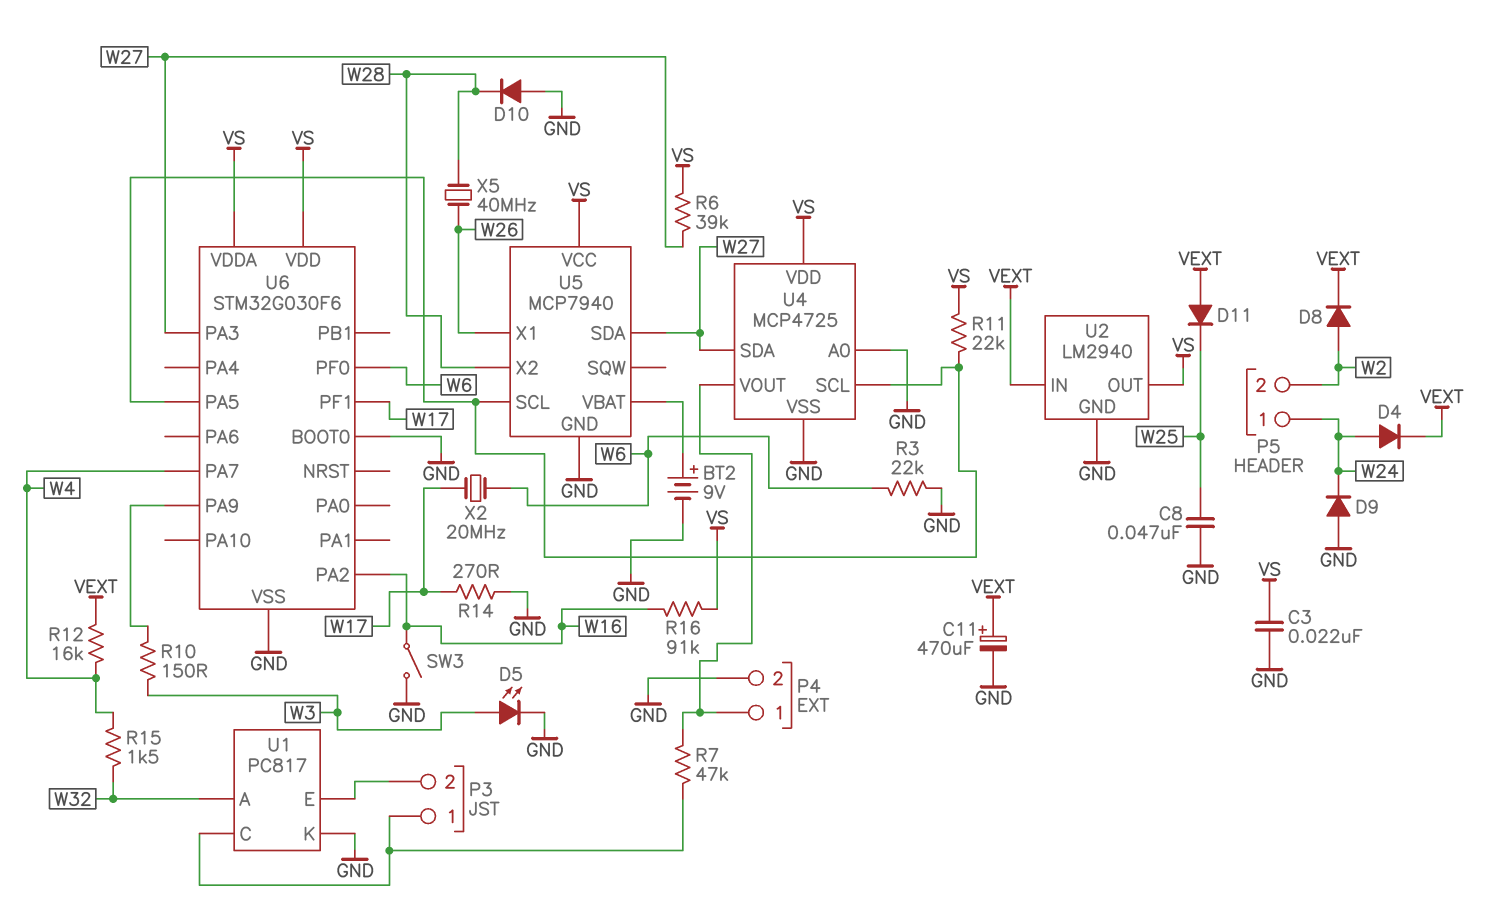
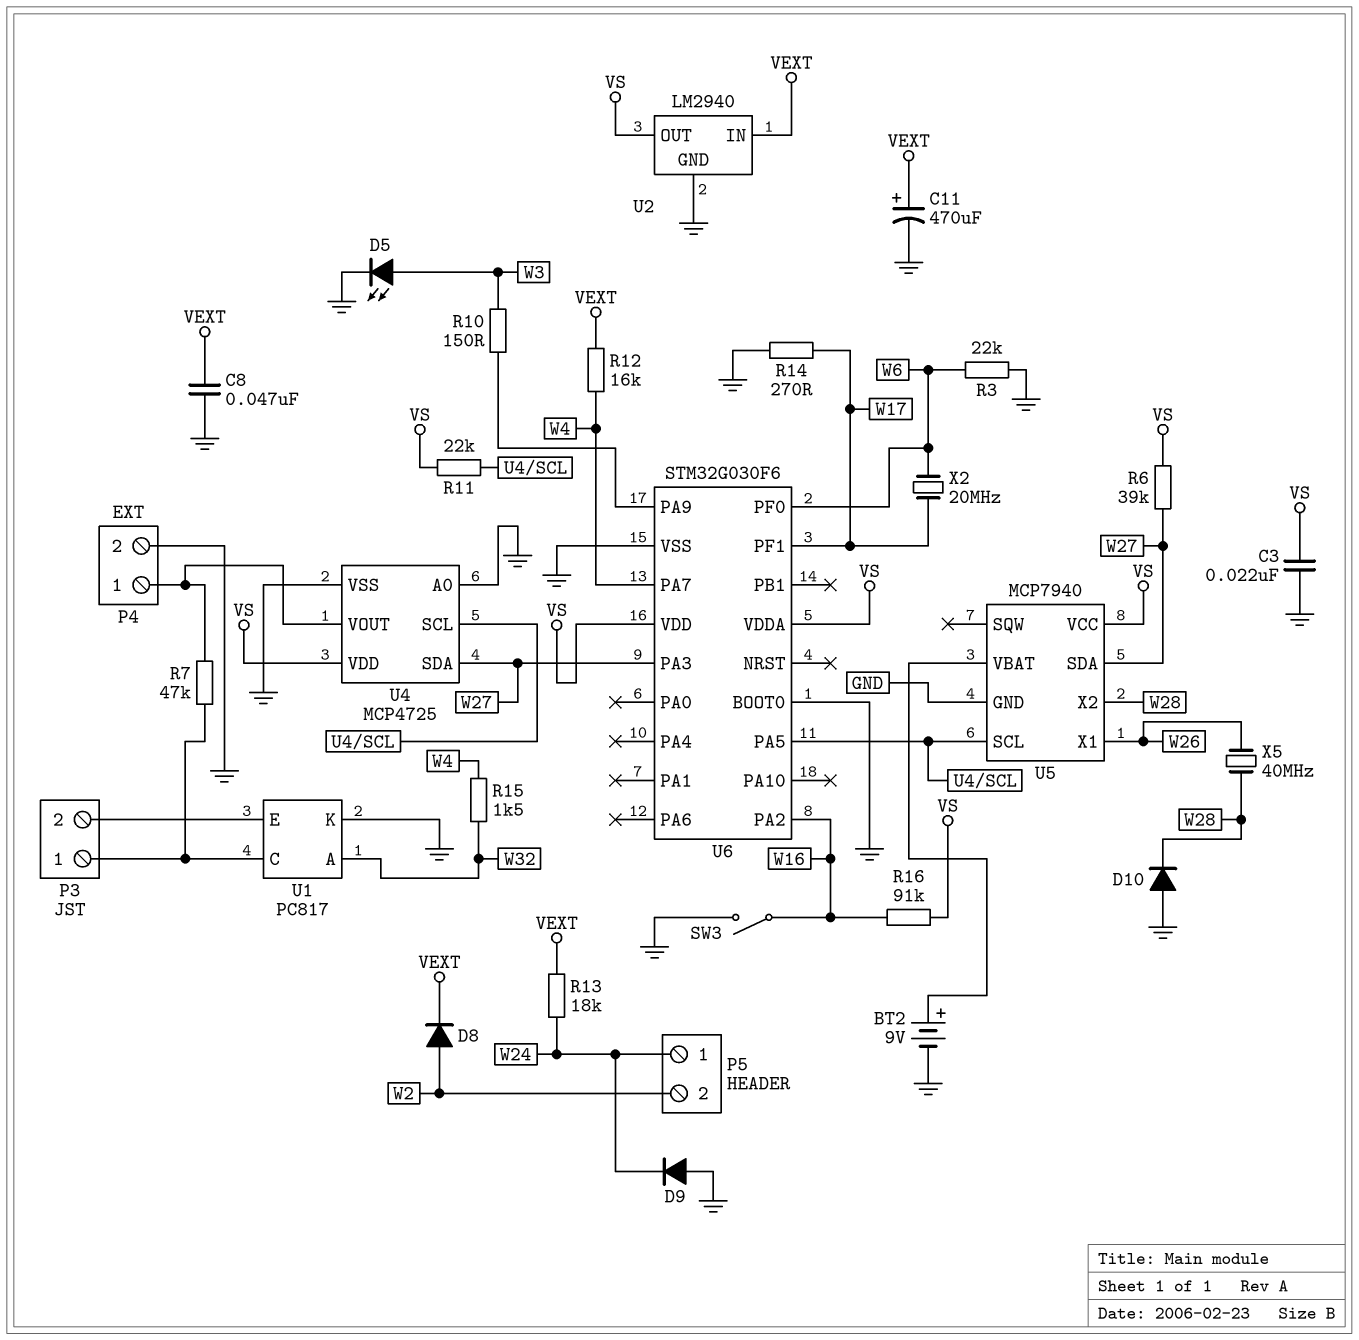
C8: 47nF (GND, W25) -> 47nF (GND, VEXT)
D4: diode (A W24, K VEXT) -> none
D11: diode (A VEXT, K W25) -> none
R13: none -> 18k (VEXT, W24)

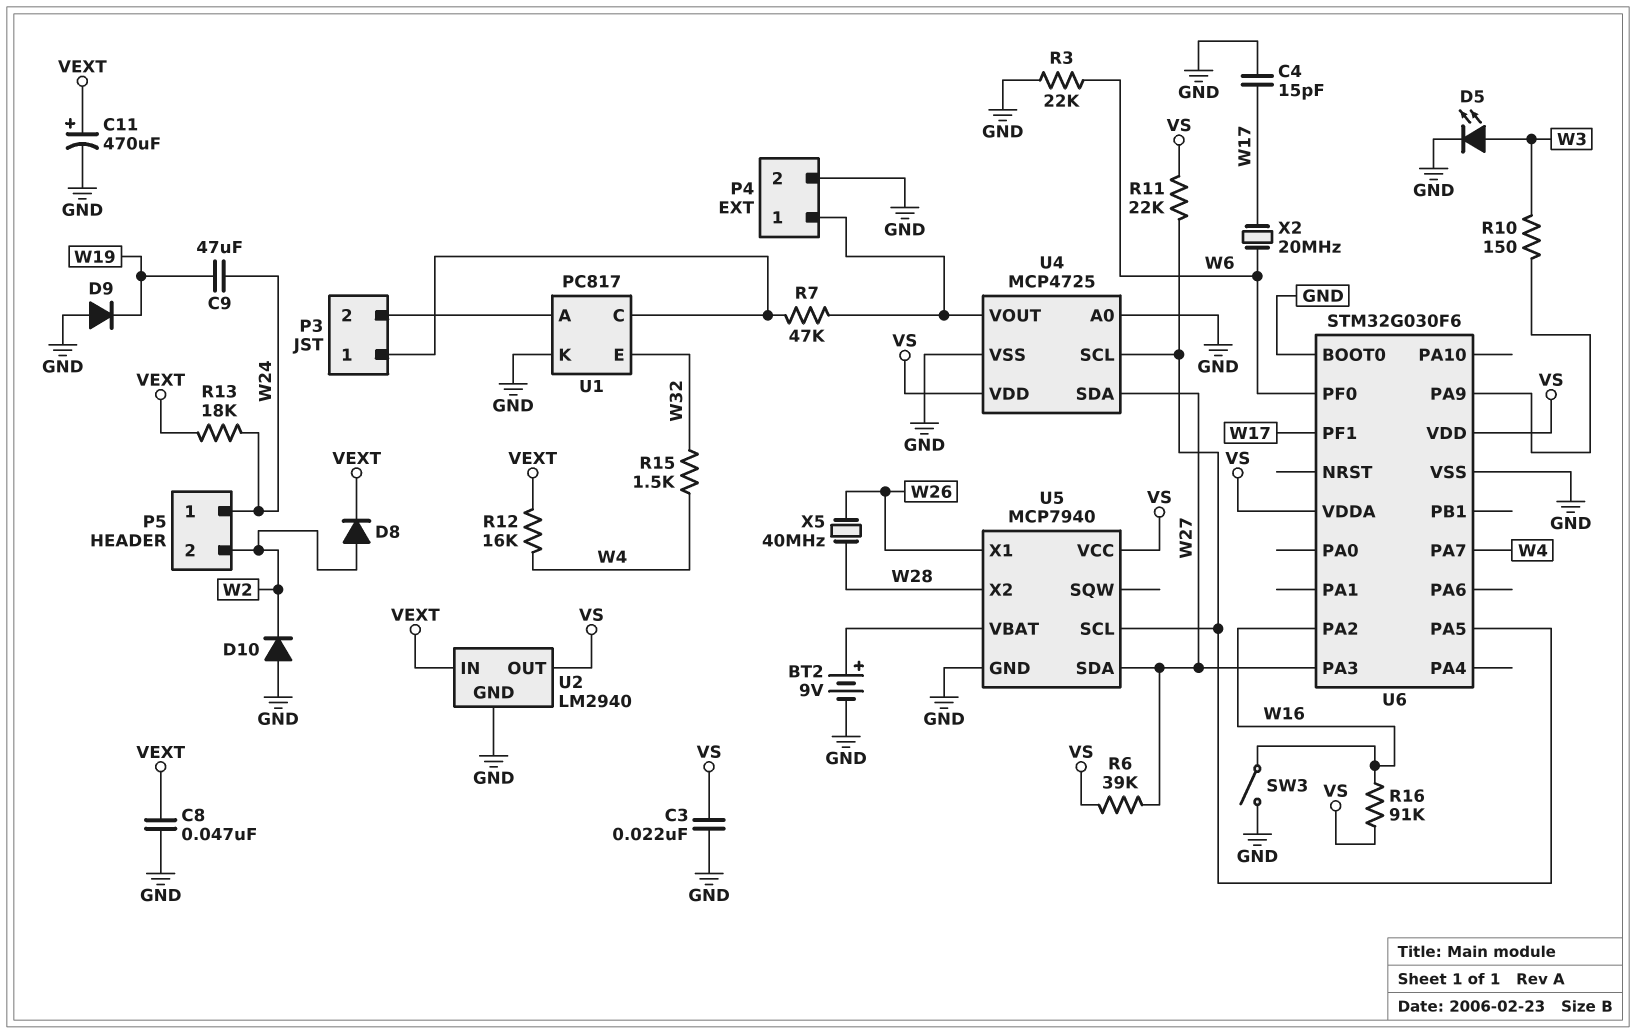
C4: none -> 15pF (GND, W17)
C9: none -> 47uF (W19, W24)
D9: diode (A GND, K W24) -> diode (A GND, K W19)
D10: diode (A GND, K W28) -> diode (A GND, K W2)
R14: 270 (GND, W17) -> none
U1 pin A: W32 -> P3/2
U1 pin E: P3/2 -> W32

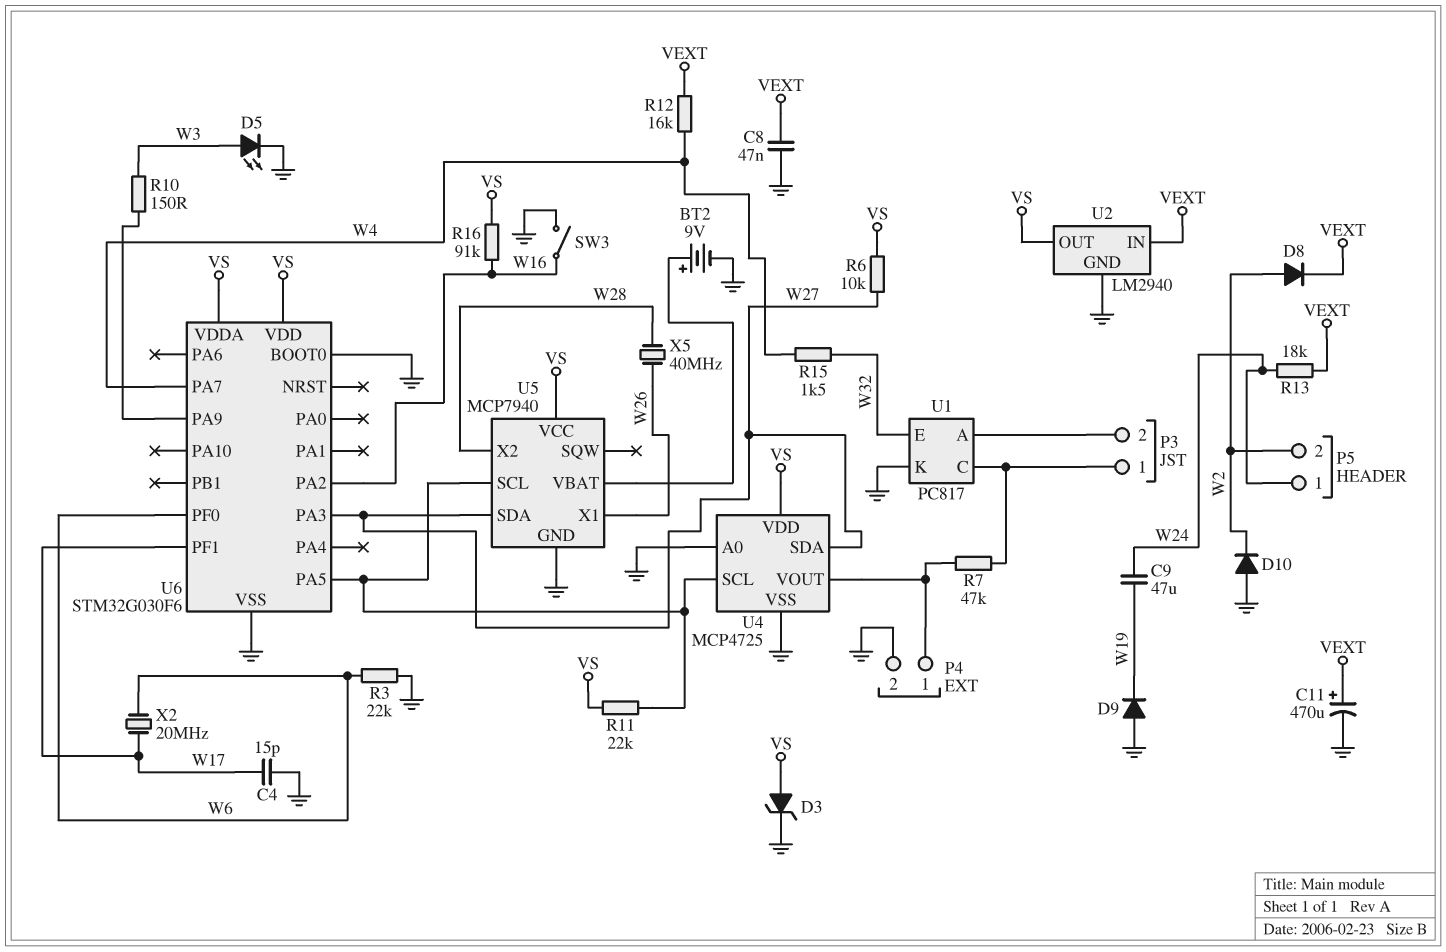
C3: 22nF (GND, VS) -> none
D3: none -> zener (A VS, K GND)
R6: 39k (VS, W27) -> 10k (VS, W27)

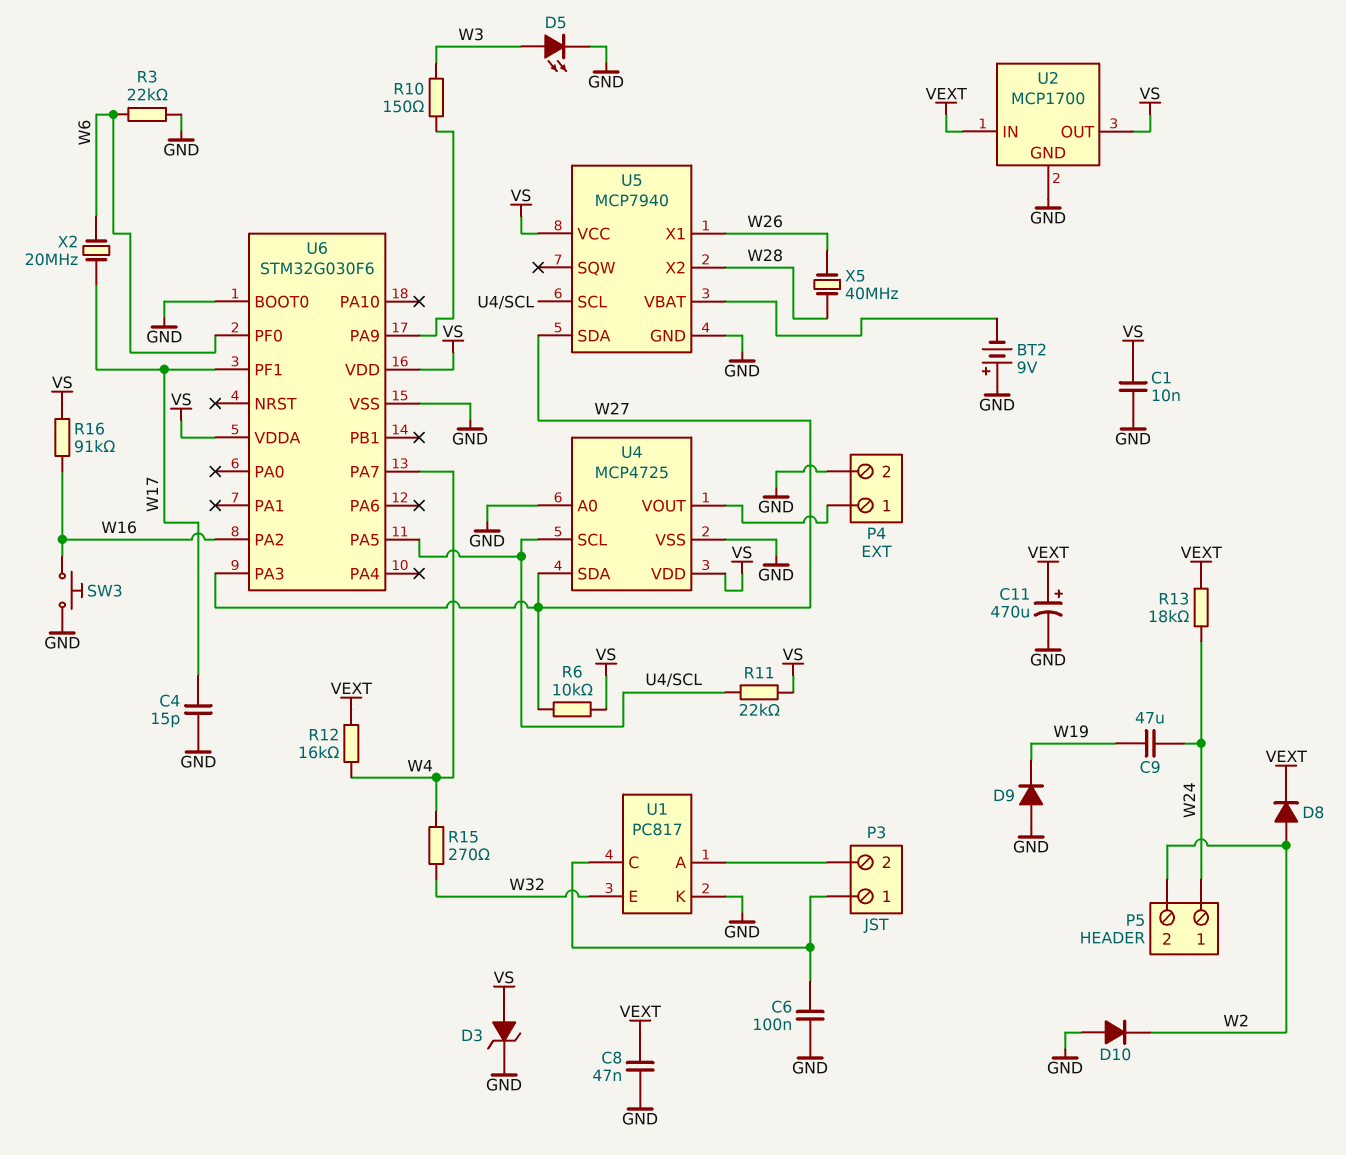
BT2: 9V (plus U5/VBAT, minus GND) -> 9V (plus GND, minus U5/VBAT)
C1: none -> 10nF (GND, VS)
C6: none -> 100nF (GND, P3/1)
R7: 47k (P3/1, P4/1) -> none
R15: 1.5k (W4, W32) -> 270 (W4, W32)
SW3: switch (GND, W16) -> button (GND, W16)
U2: LM2940 -> MCP1700

